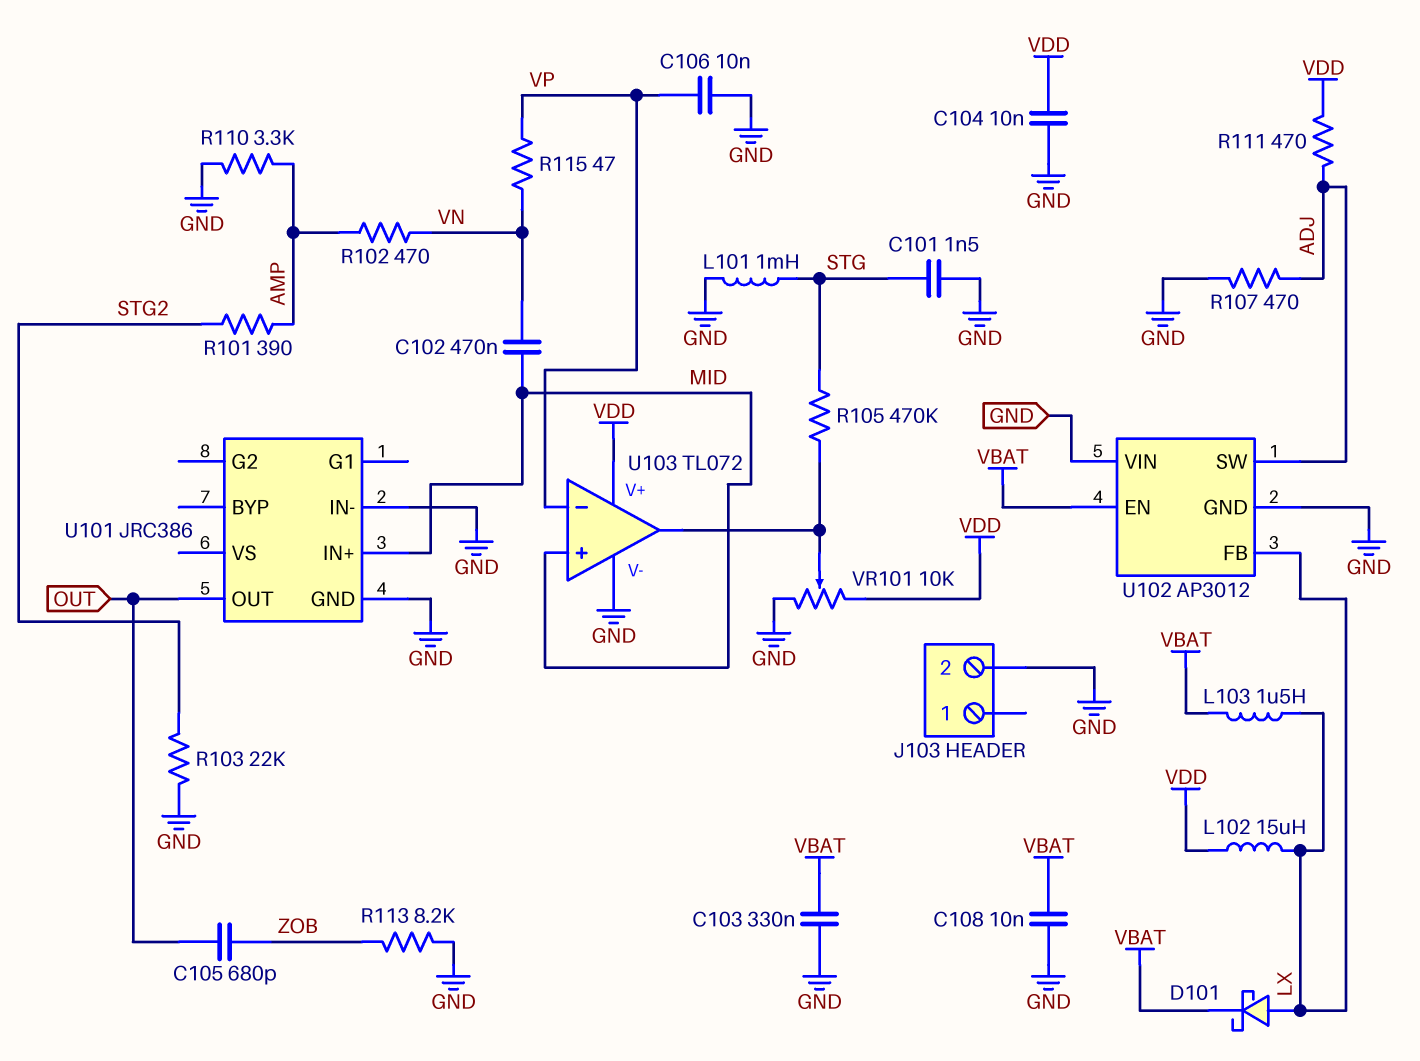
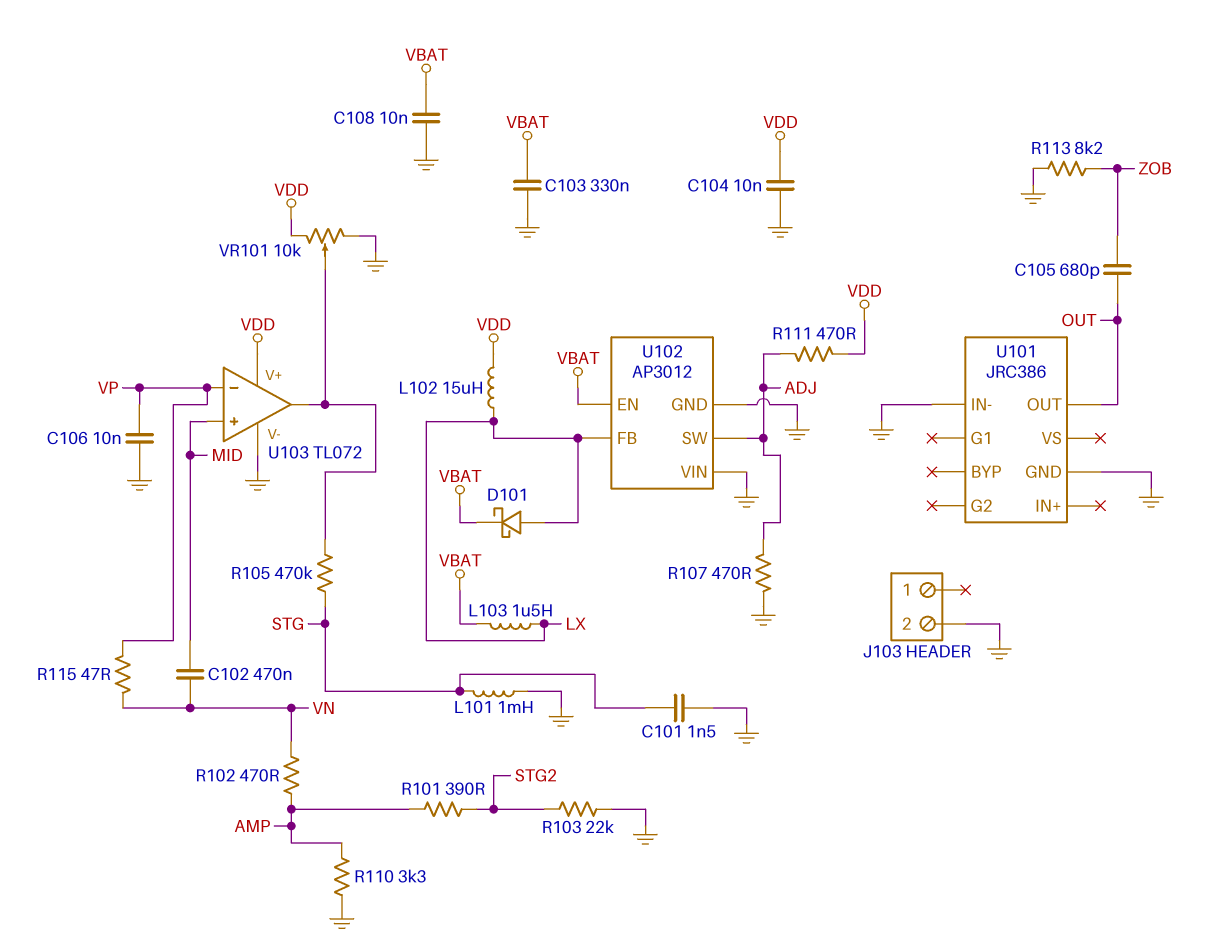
U101 pin IN+: MID -> none

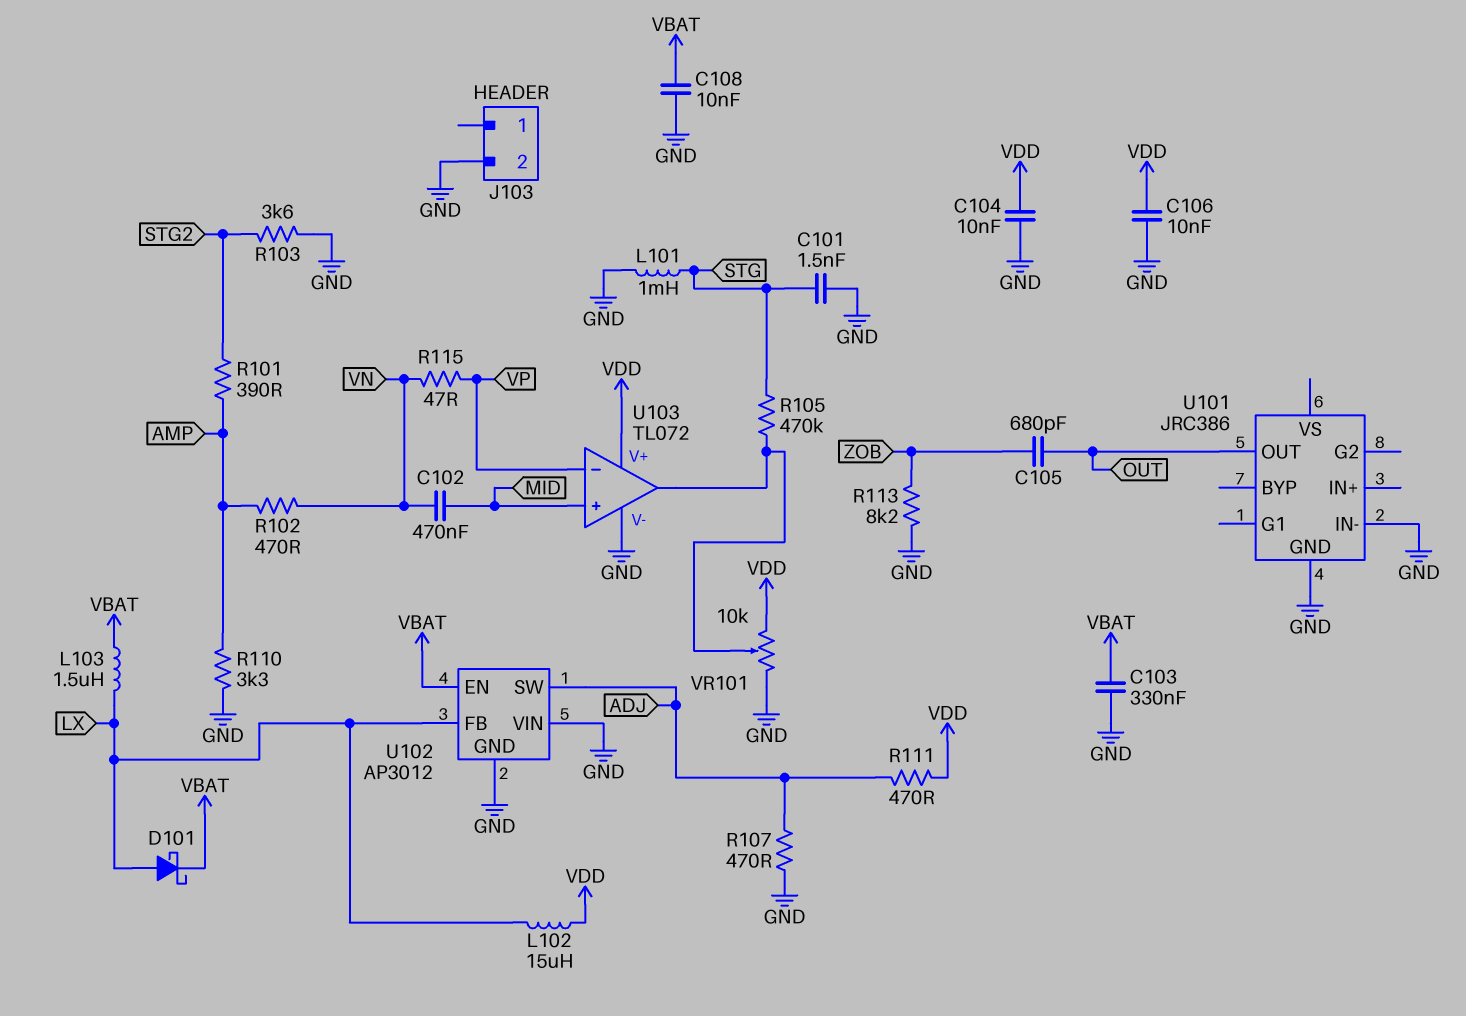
C106: 10nF (GND, VP) -> 10nF (GND, VDD)
R103: 22k (GND, STG2) -> 3.6k (GND, STG2)

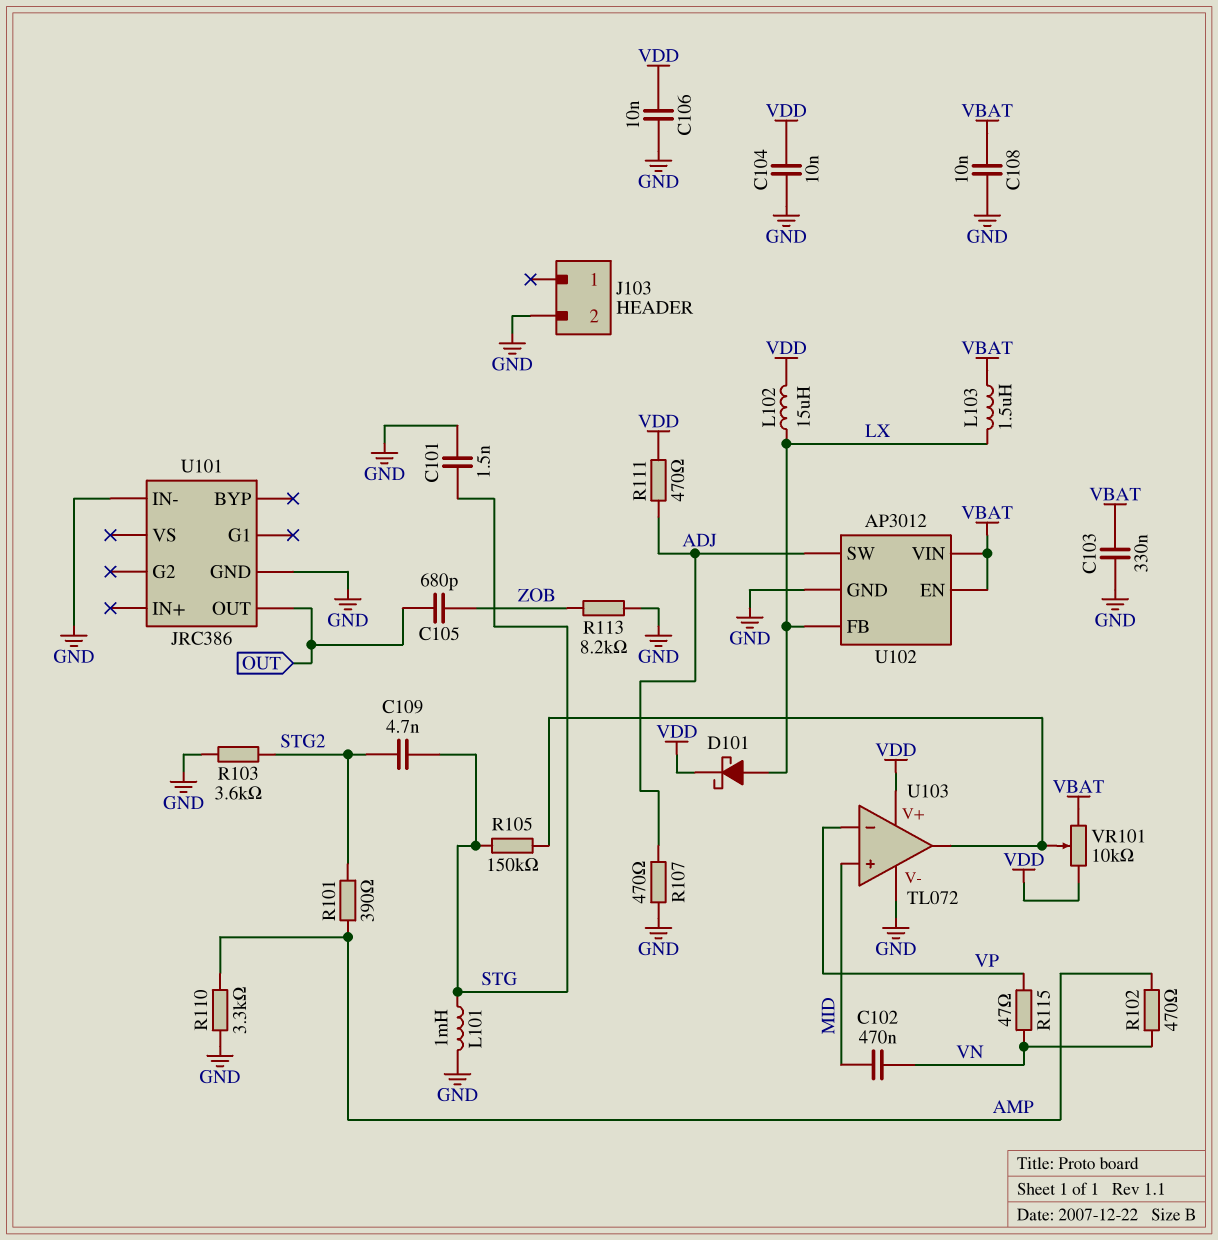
C109: none -> 4.7nF (STG, STG2)
D101: schottky (A LX, K VBAT) -> schottky (A LX, K VDD)
R105: 470k (STG, U103/out) -> 150k (STG, U103/out)
U102 pin VIN: GND -> VBAT
VR101: 10k (GND, VDD, wiper U103/out) -> 10k (VBAT, VDD, wiper U103/out)

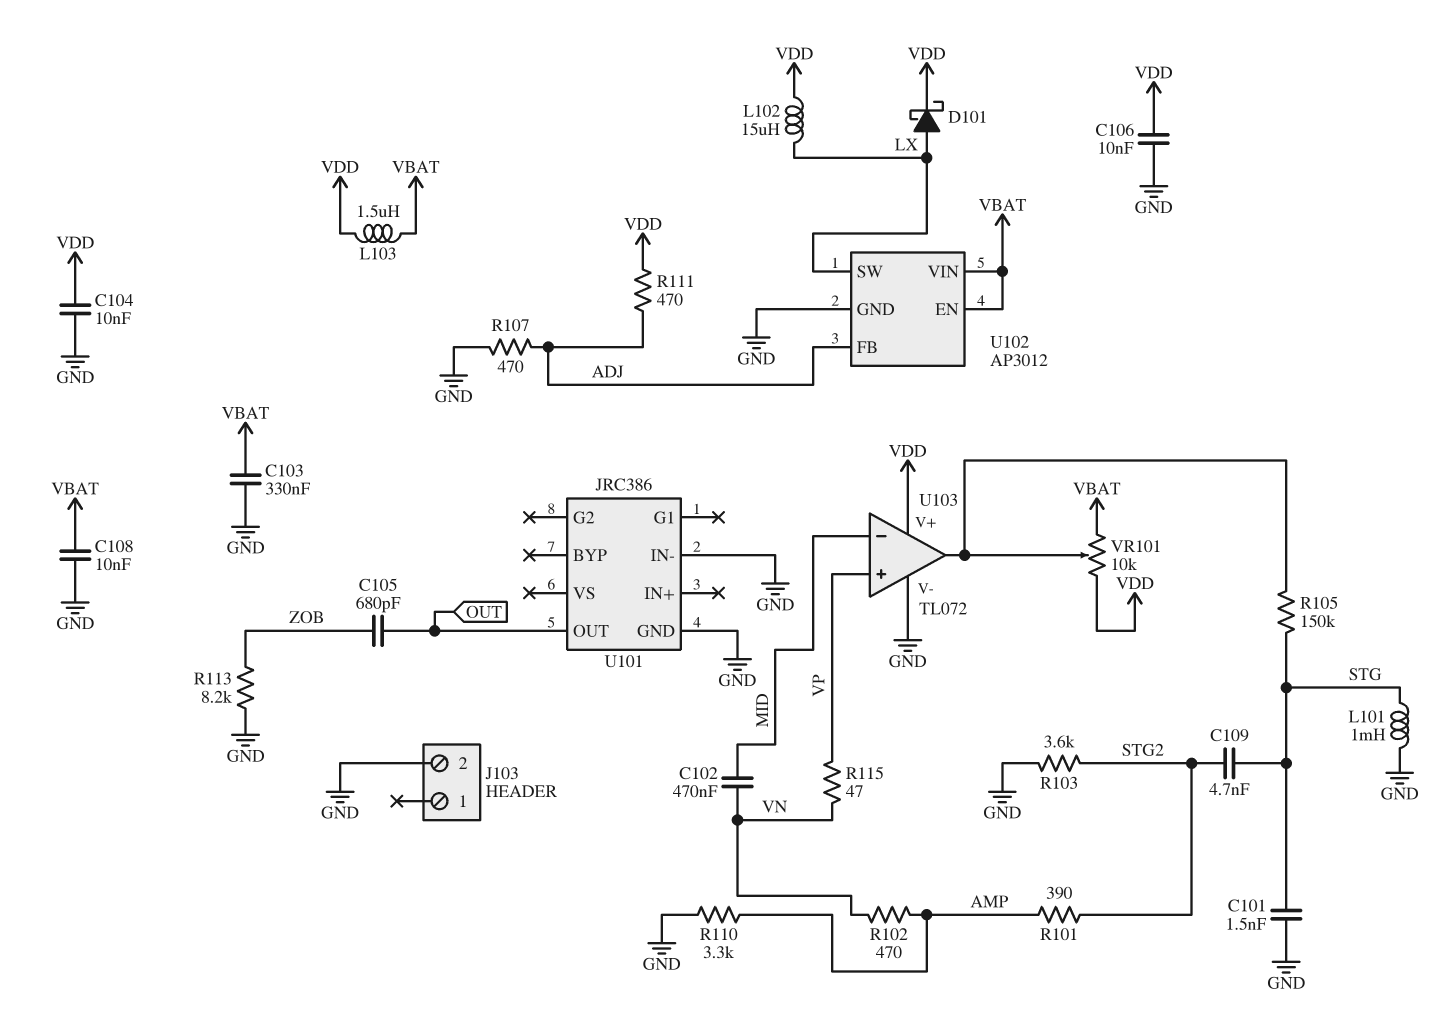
L103: 1.5uH (LX, VBAT) -> 1.5uH (VBAT, VDD)
U102 pin FB: LX -> ADJ
U102 pin SW: ADJ -> LX
U103 pin in+: MID -> VP
U103 pin in-: VP -> MID

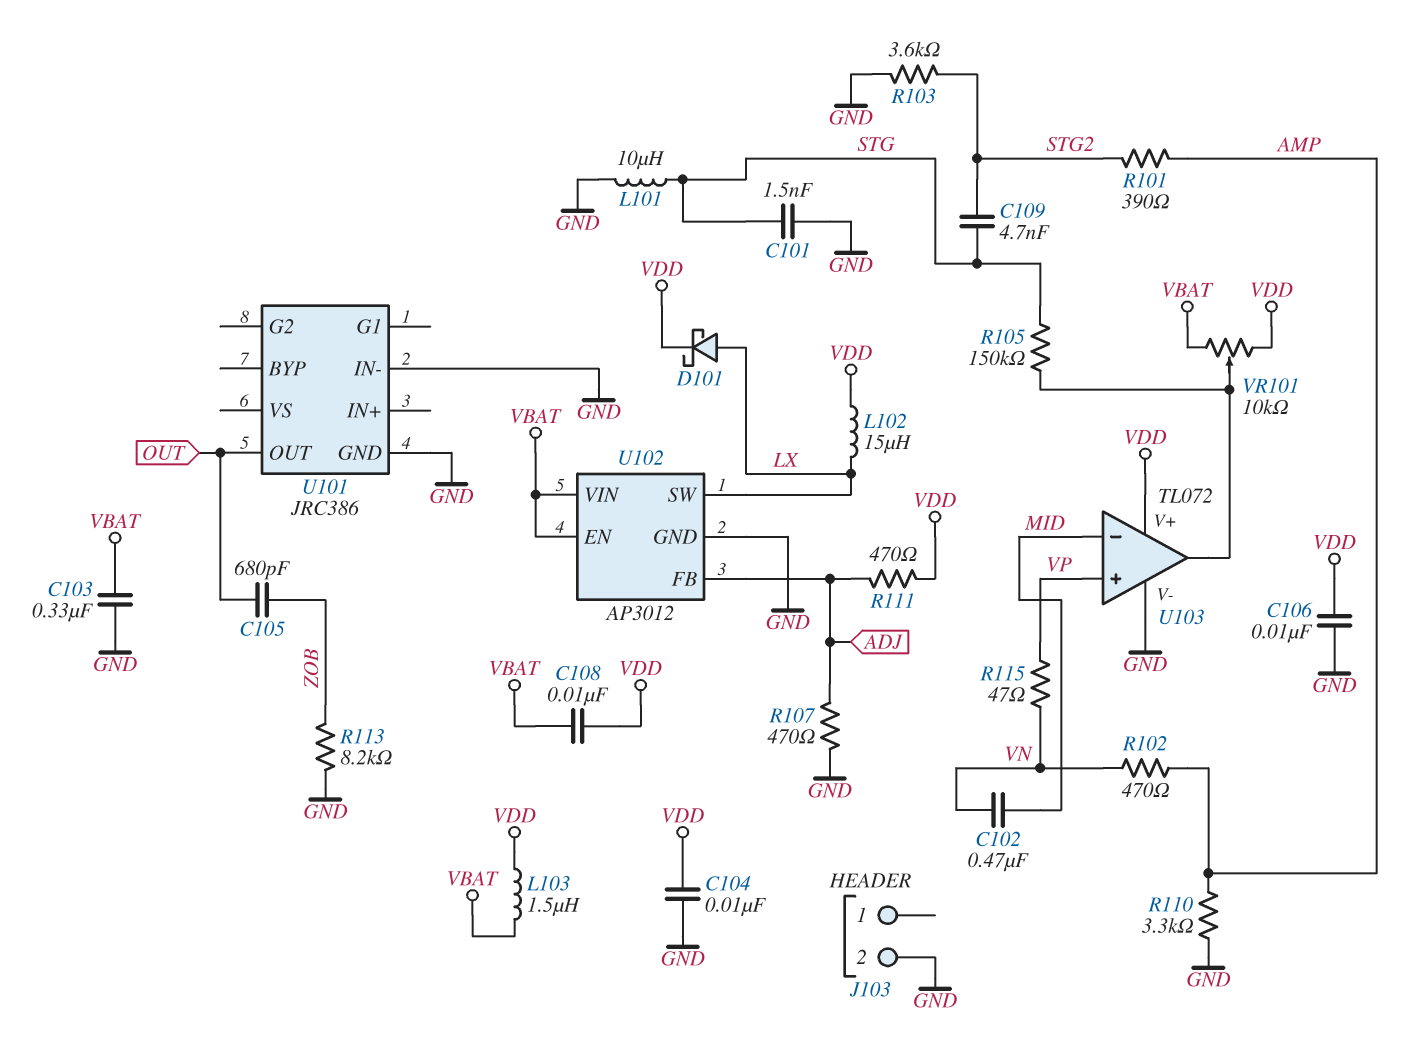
C108: 10nF (GND, VBAT) -> 10nF (VBAT, VDD)
L101: 1mH (GND, STG) -> 10uH (GND, STG)

